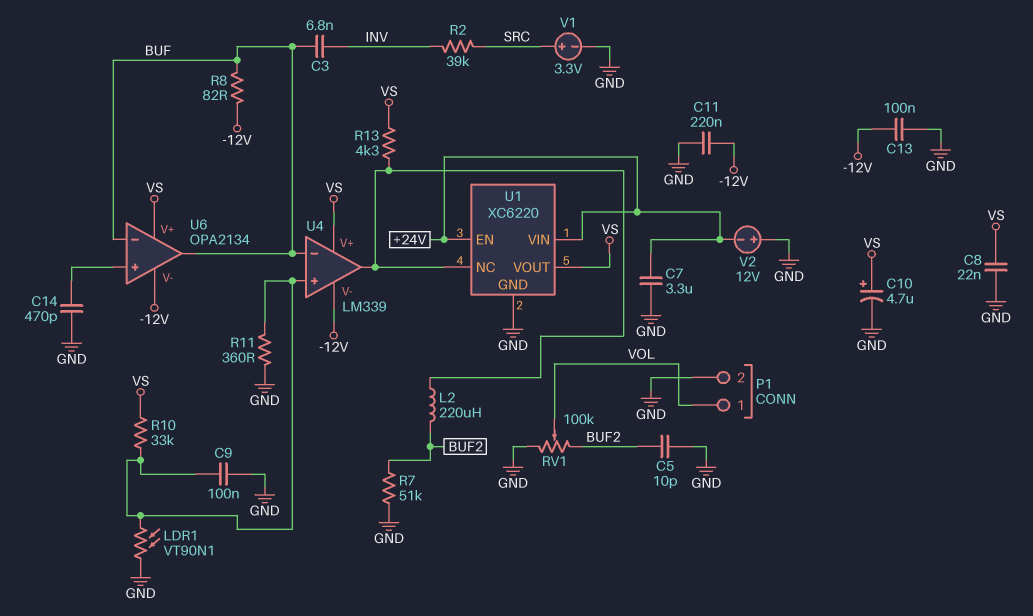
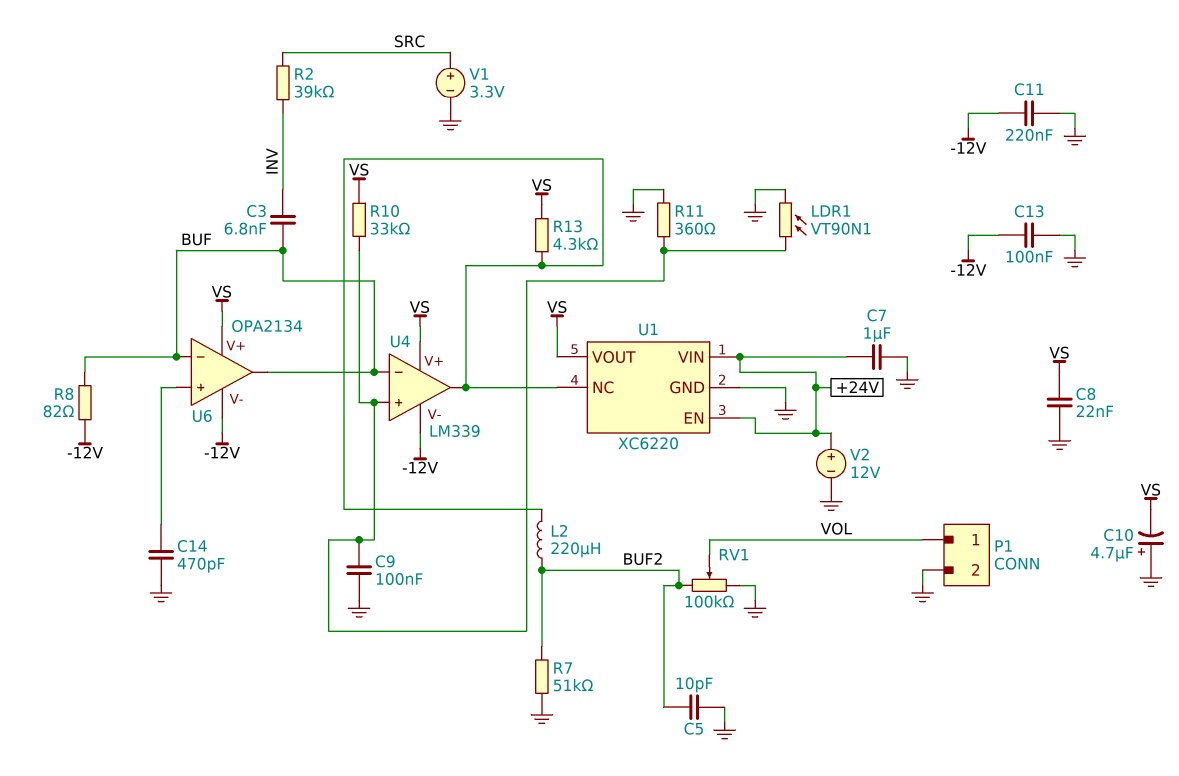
C7: 3.3uF (+24V, GND) -> 1uF (+24V, GND)
C10: 4.7uF (plus VS, minus GND) -> 4.7uF (plus GND, minus VS)
V2: 12V (plus GND, minus +24V) -> 12V (plus +24V, minus GND)

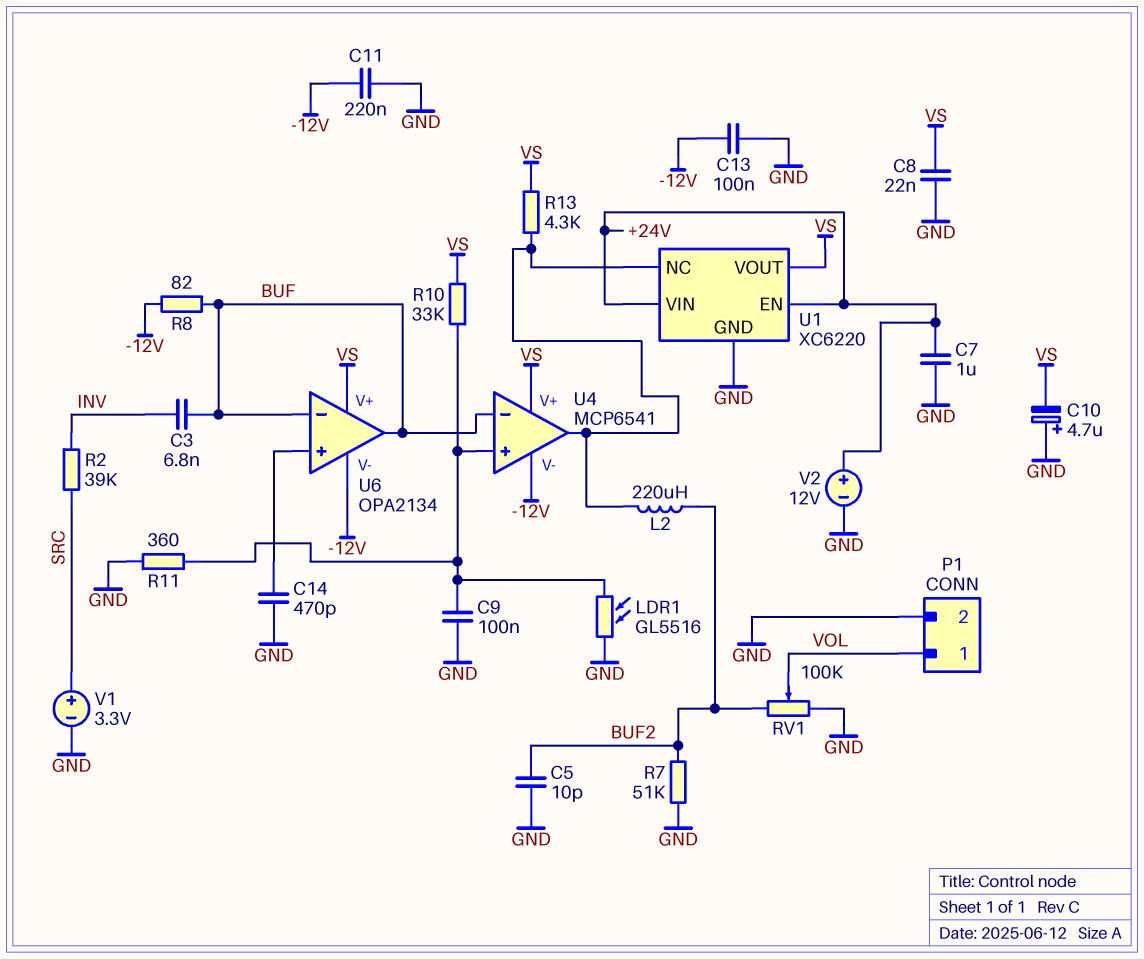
LDR1: VT90N1 (GND, U4/in+) -> GL5516 (GND, U4/in+)
U4: LM339 -> MCP6541

